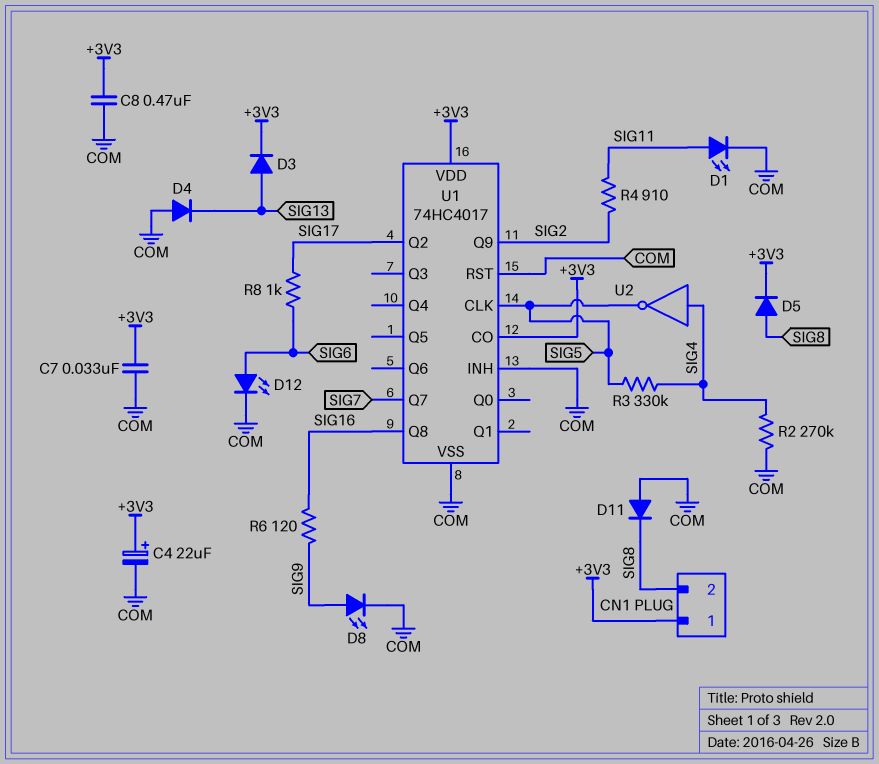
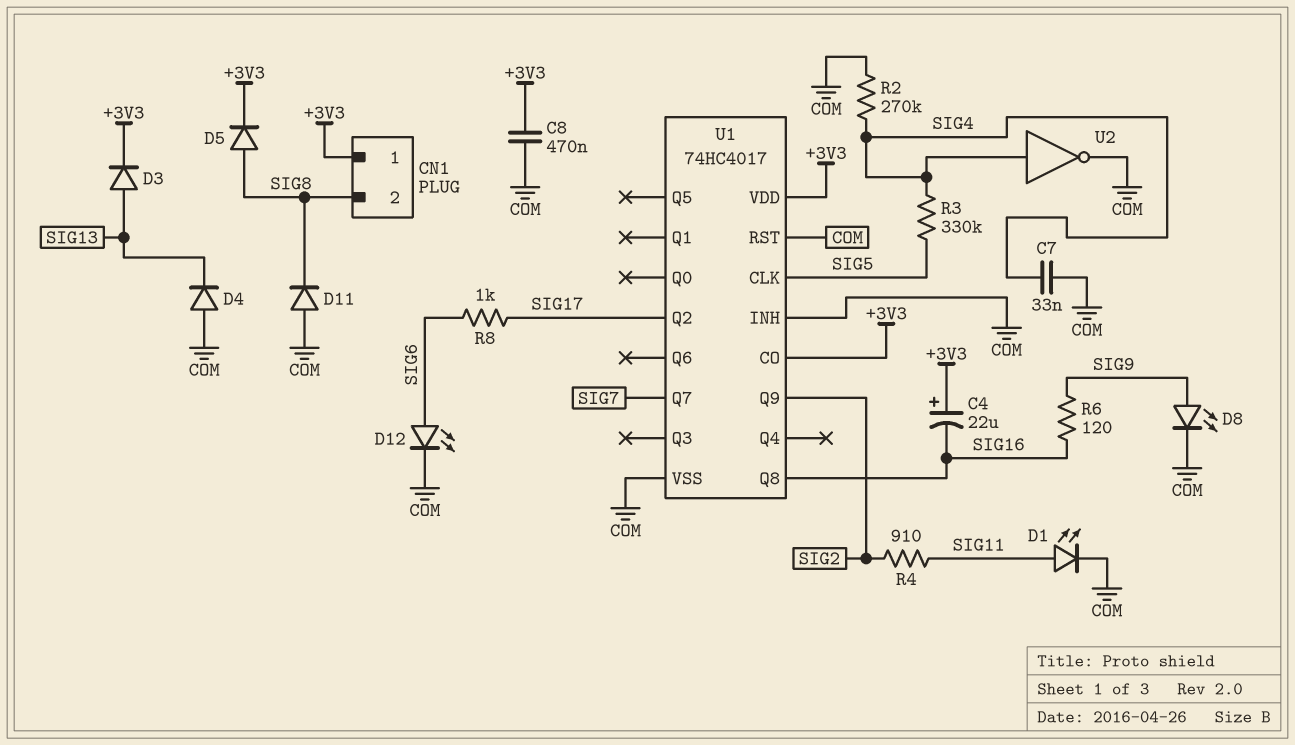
C4: 22uF (plus +3V3, minus COM) -> 22uF (plus +3V3, minus SIG16)
C7: 33nF (+3V3, COM) -> 33nF (COM, SIG4)
U2: NOT (in SIG4, out SIG5) -> NOT (in SIG4, out COM)

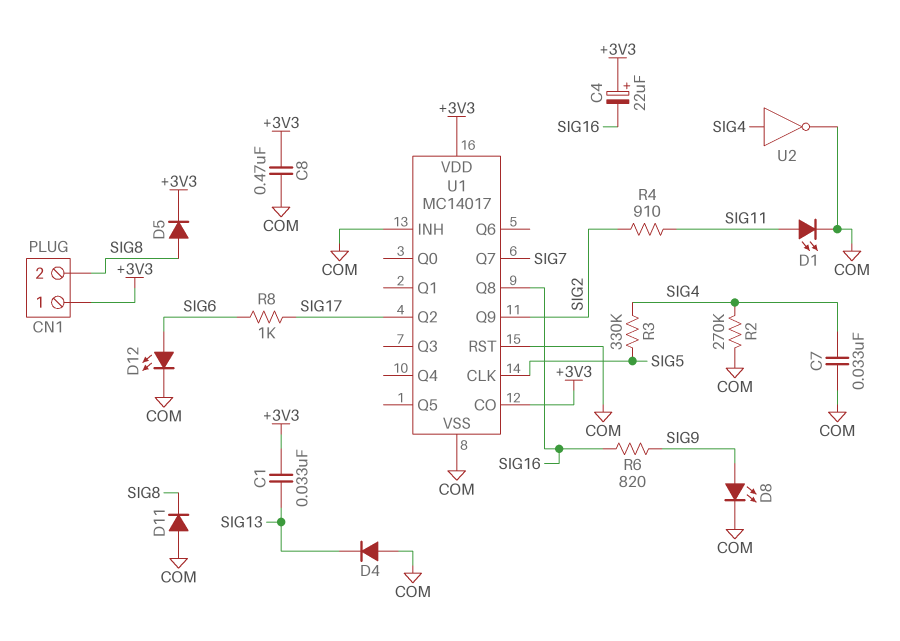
C1: none -> 33nF (+3V3, SIG13)
D3: diode (A SIG13, K +3V3) -> none
R6: 120 (SIG9, SIG16) -> 820 (SIG9, SIG16)
U1: 74HC4017 -> MC14017

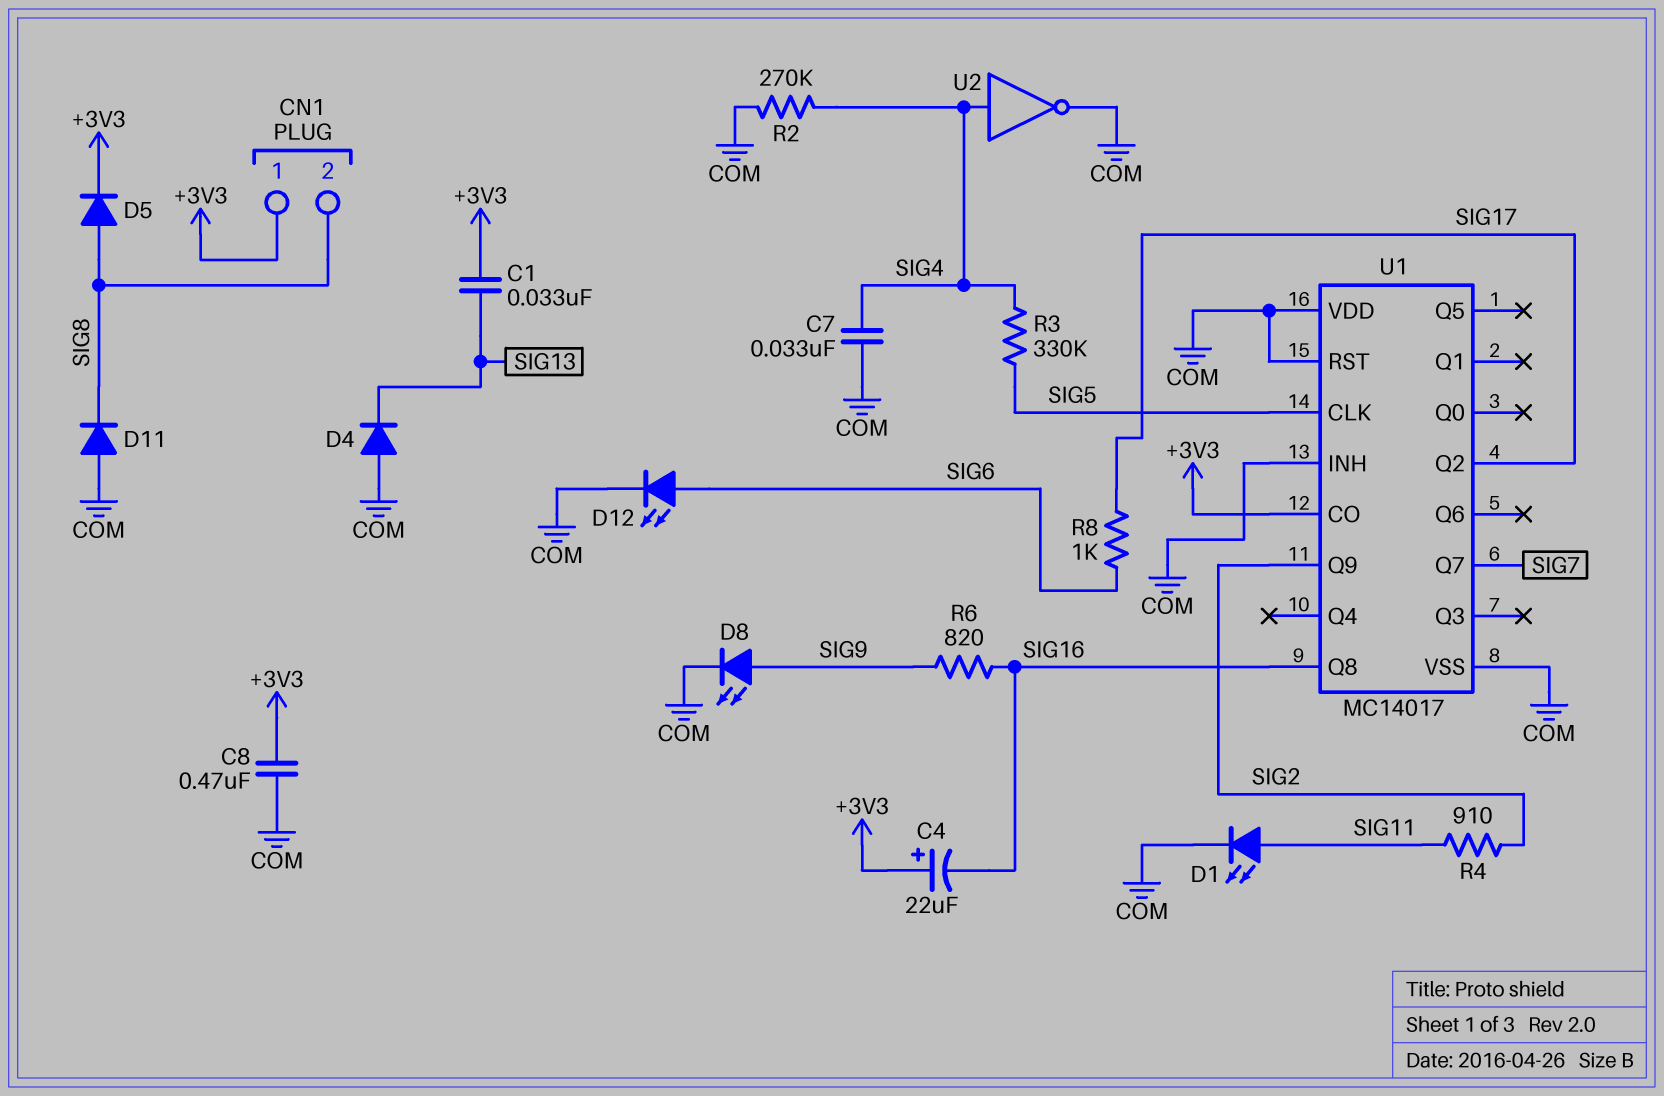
U1 pin VDD: +3V3 -> COM

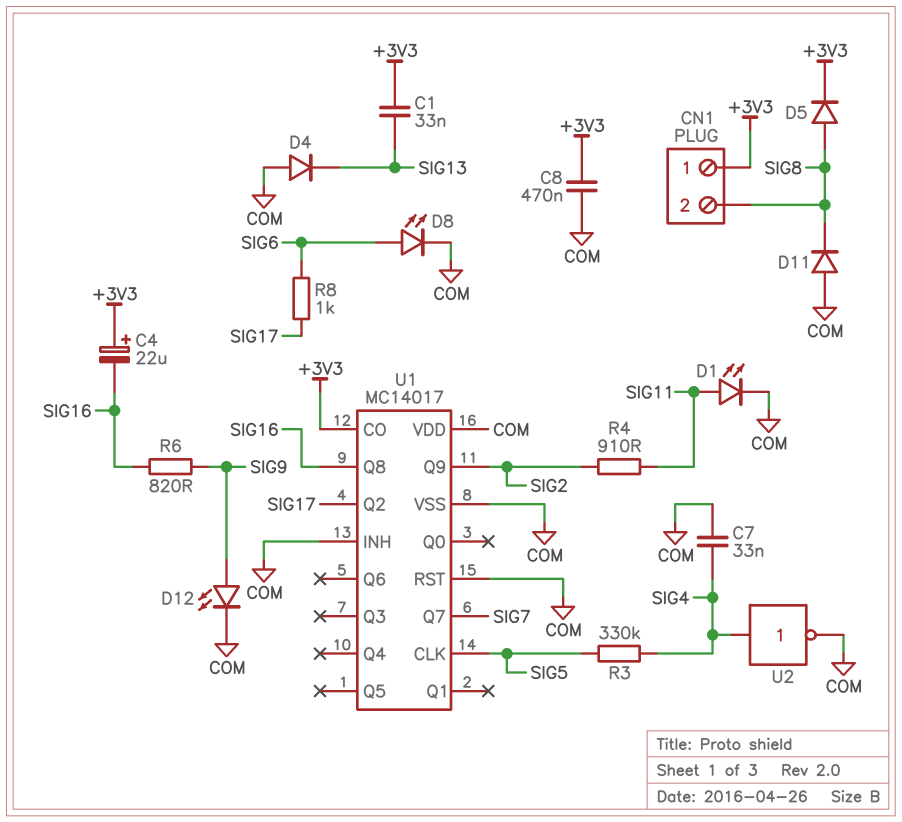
D8: LED (A SIG9, K COM) -> LED (A SIG6, K COM)
D12: LED (A SIG6, K COM) -> LED (A SIG9, K COM)
R2: 270k (COM, SIG4) -> none

